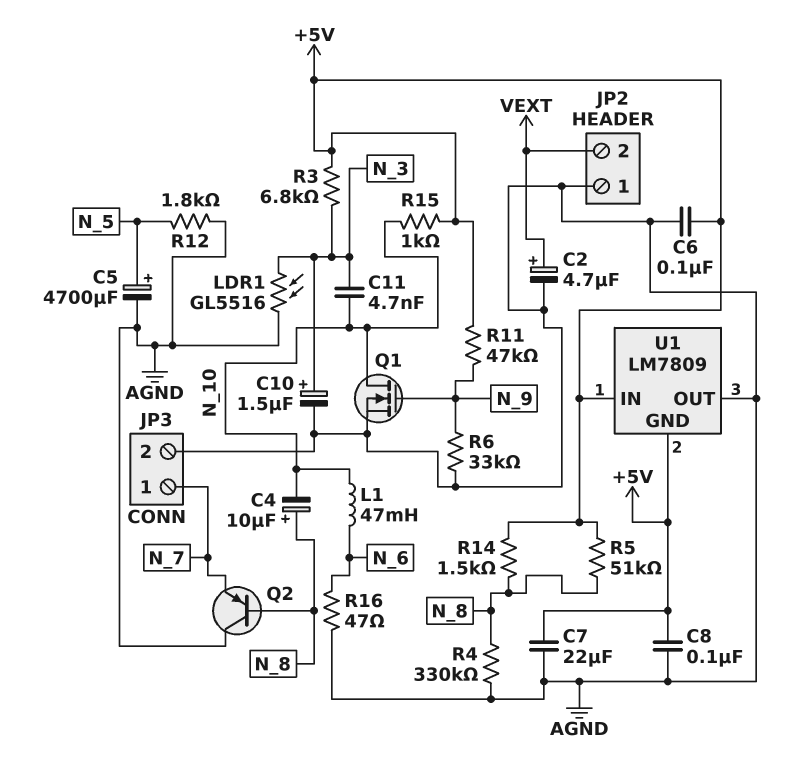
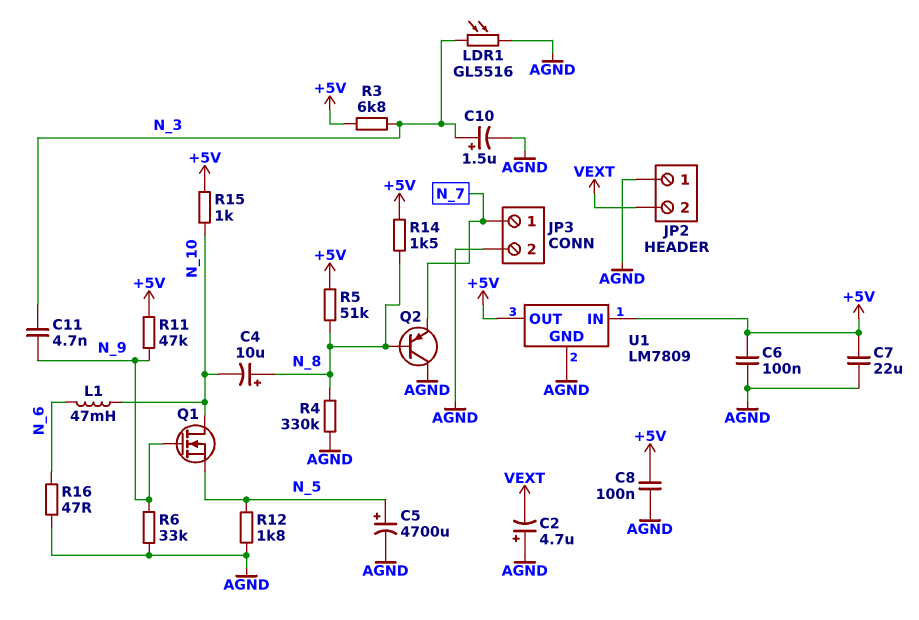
C2: 4.7uF (plus VEXT, minus AGND) -> 4.7uF (plus AGND, minus VEXT)
C11: 4.7nF (N_3, N_10) -> 4.7nF (N_3, N_9)
Q1: NMOS (G N_9, D N_10, S AGND) -> NMOS (G N_9, D N_10, S N_5)
U1 pin GND: +5V -> AGND
U1 pin OUT: AGND -> +5V

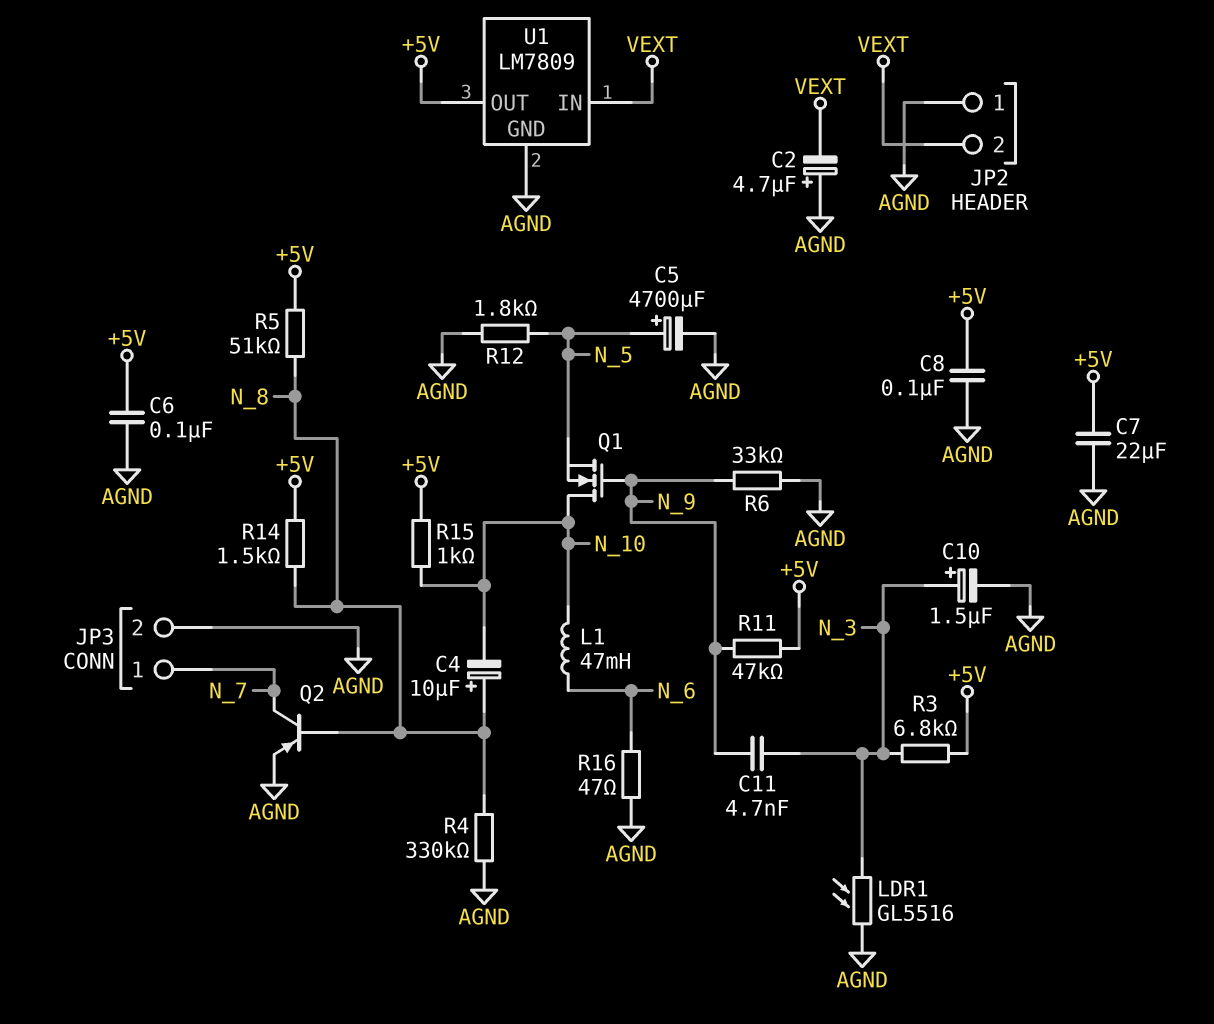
Q2: PNP (B N_8, C AGND, E N_7) -> PNP (B N_8, C N_7, E AGND)
U1 pin IN: +5V -> VEXT

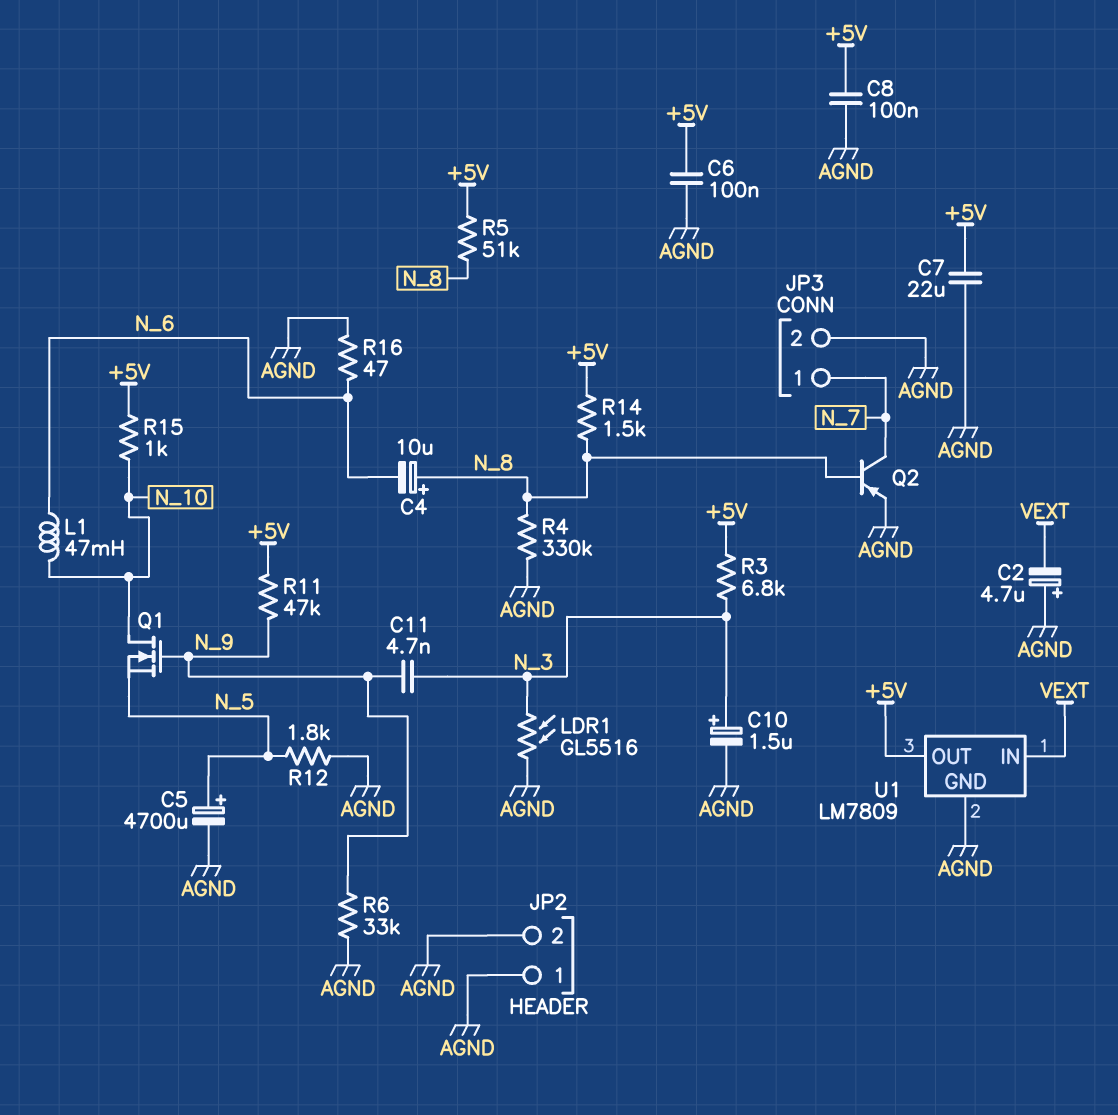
C4: 10uF (plus N_8, minus N_10) -> 10uF (plus N_8, minus N_6)
JP2 pin 2: VEXT -> AGND

